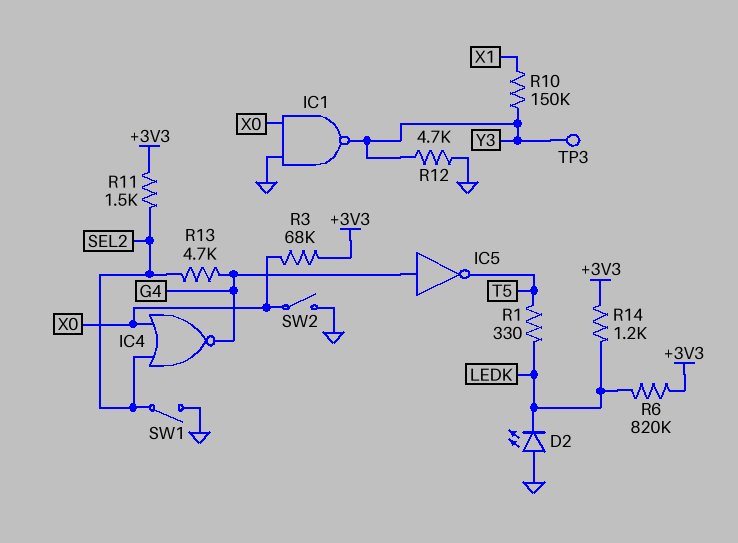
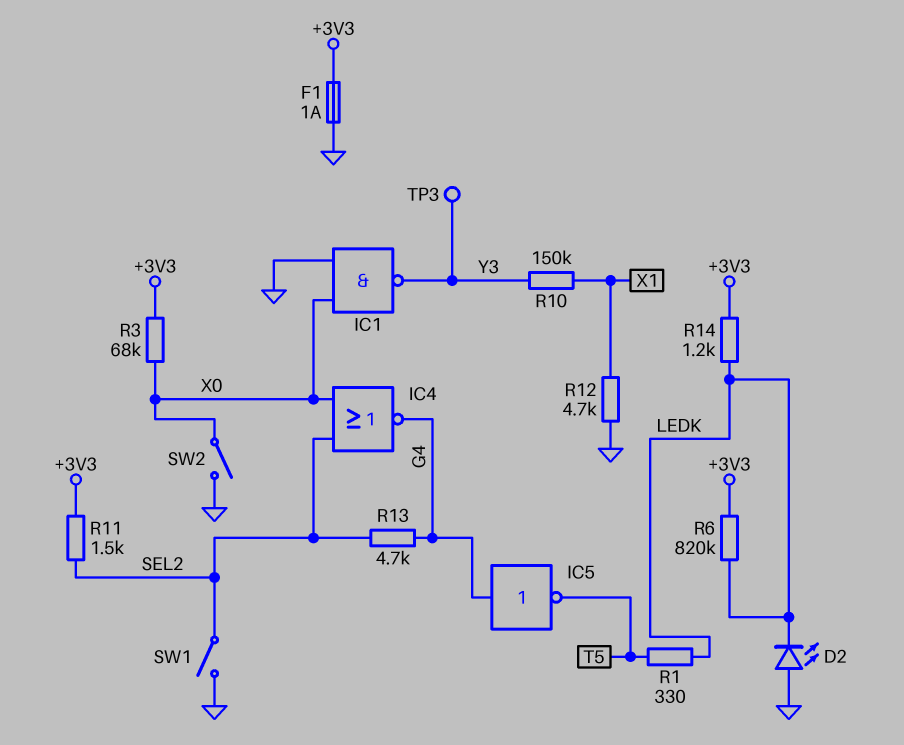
F1: none -> 1A (+3V3, GND)
R12: 4.7k (GND, Y3) -> 4.7k (GND, X1)

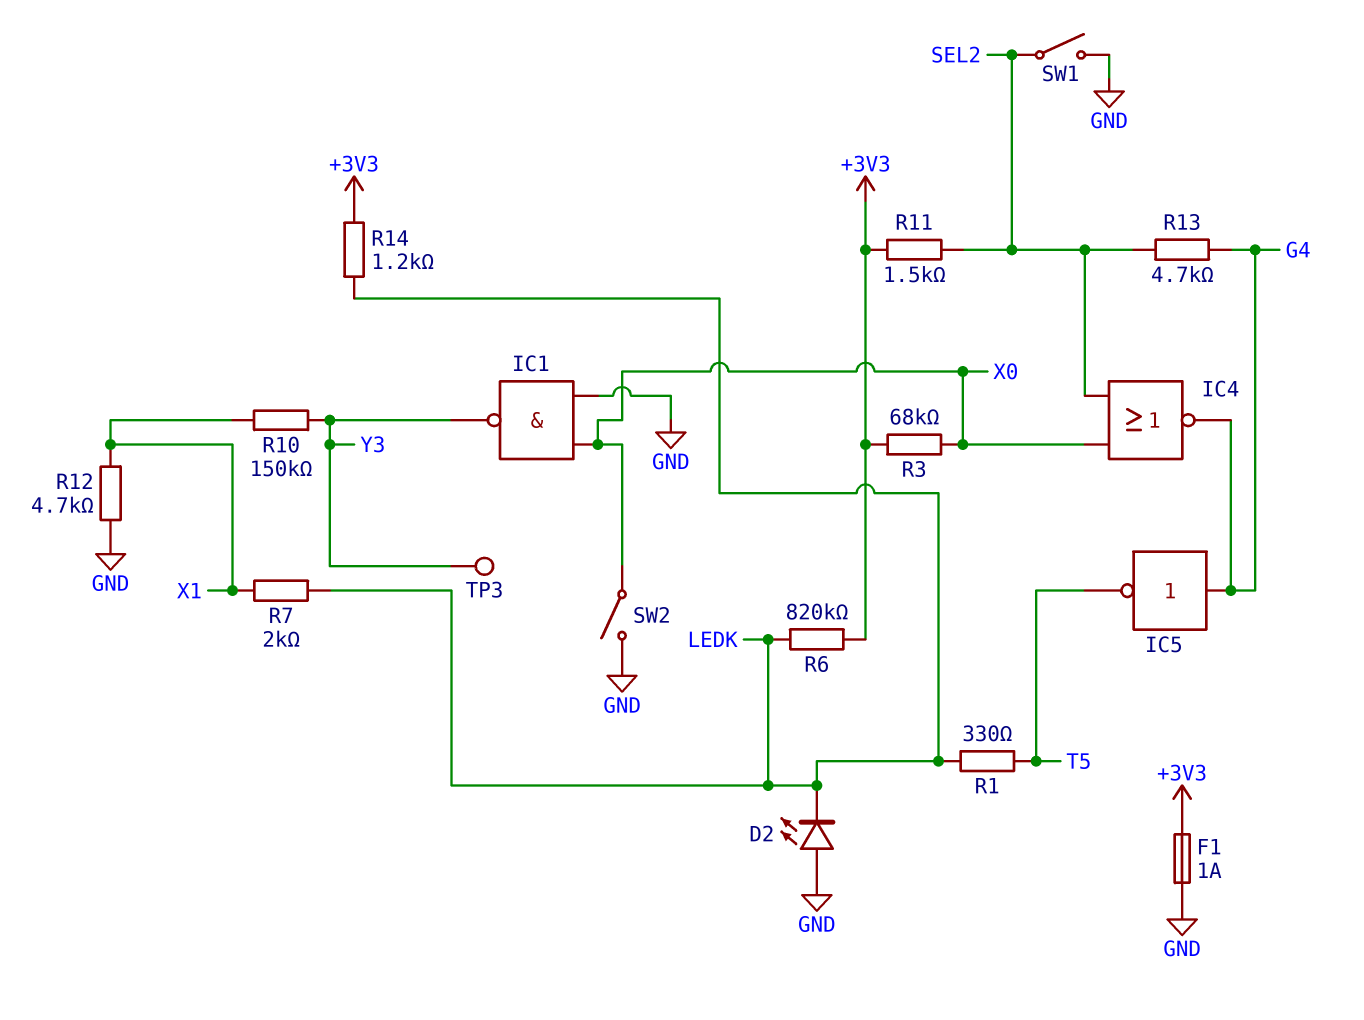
R7: none -> 2k (LEDK, X1)

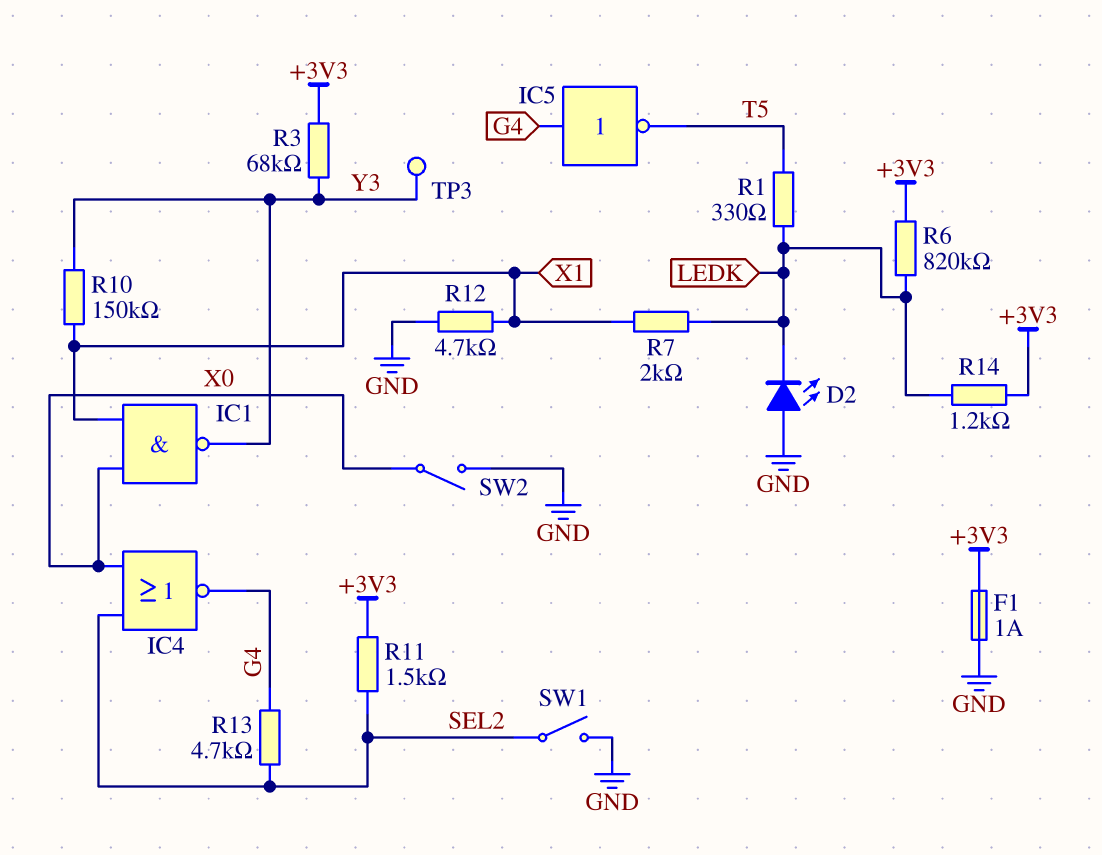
IC1: NAND (in GND, in X0, out Y3) -> NAND (in X0, in X1, out Y3)
R3: 68k (+3V3, X0) -> 68k (+3V3, Y3)

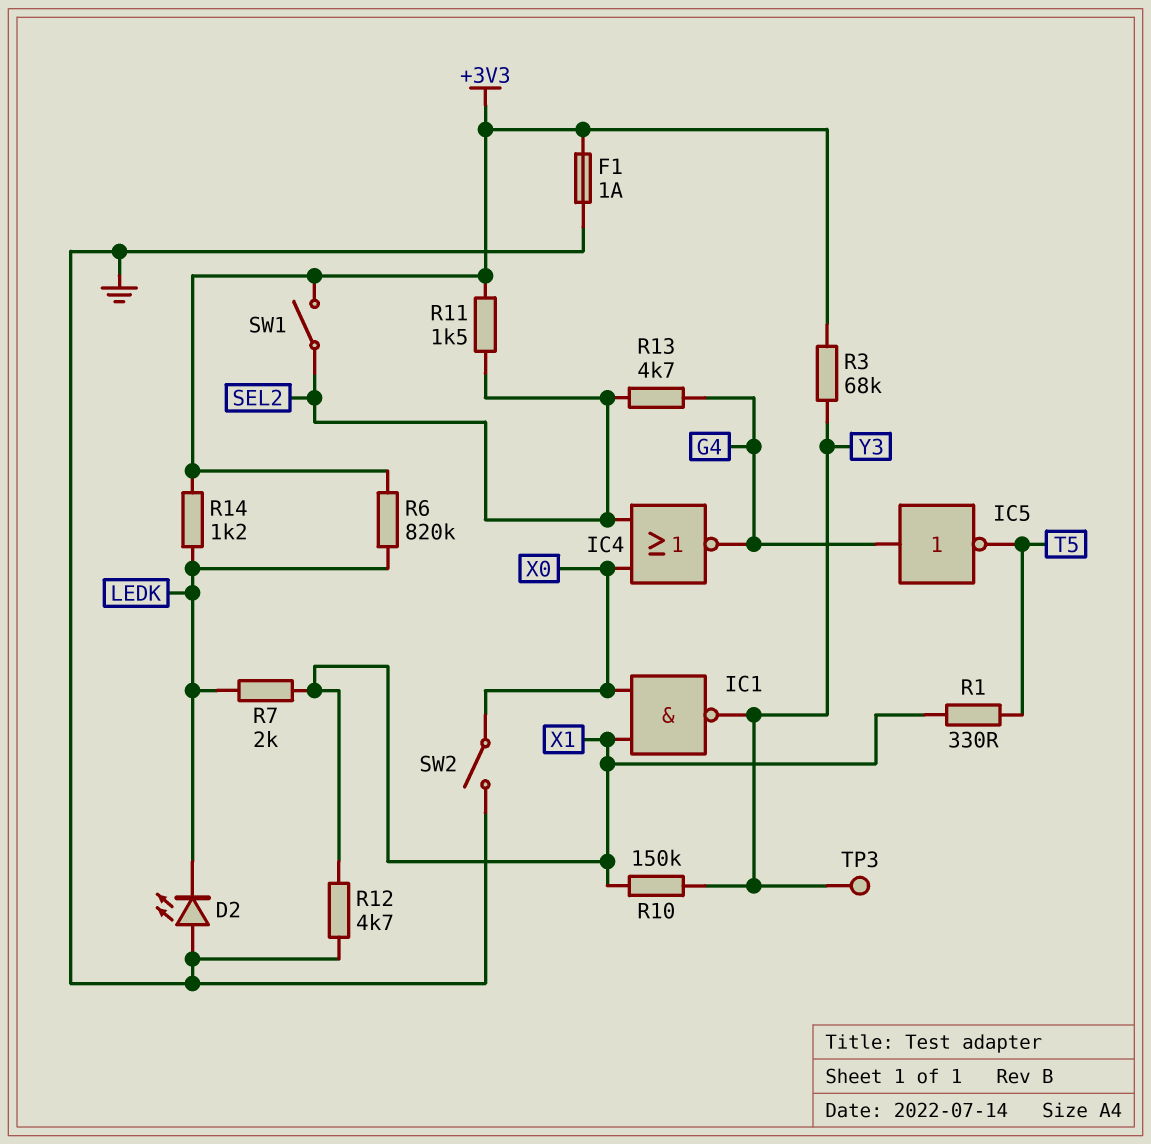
R1: 330 (LEDK, T5) -> 330 (T5, X1)
SW1: switch (GND, SEL2) -> switch (+3V3, SEL2)

